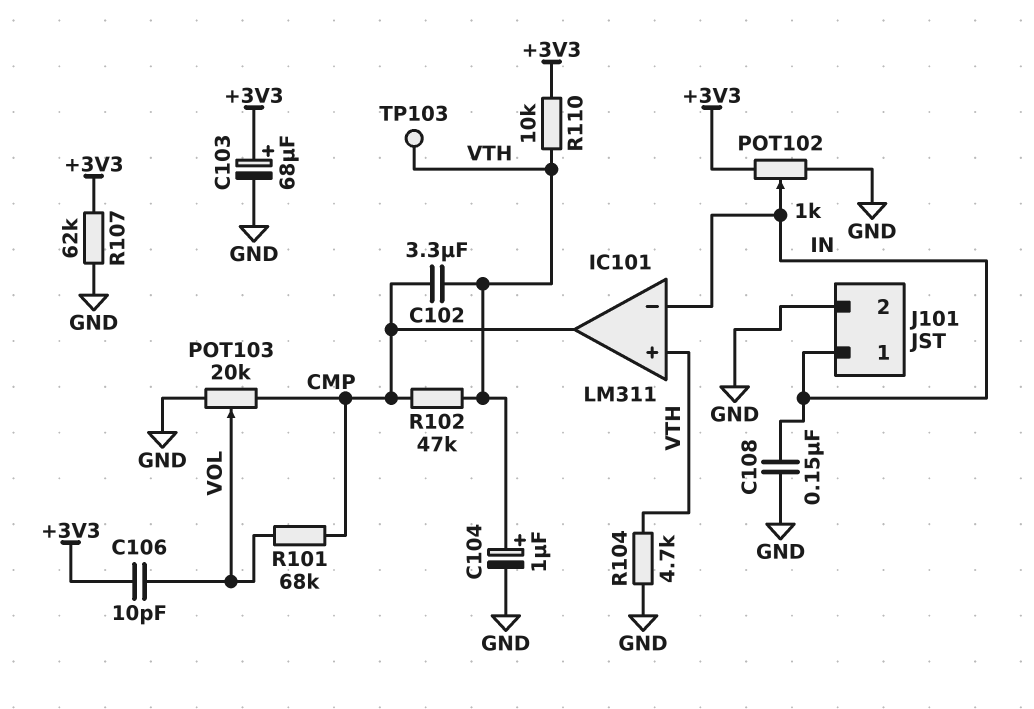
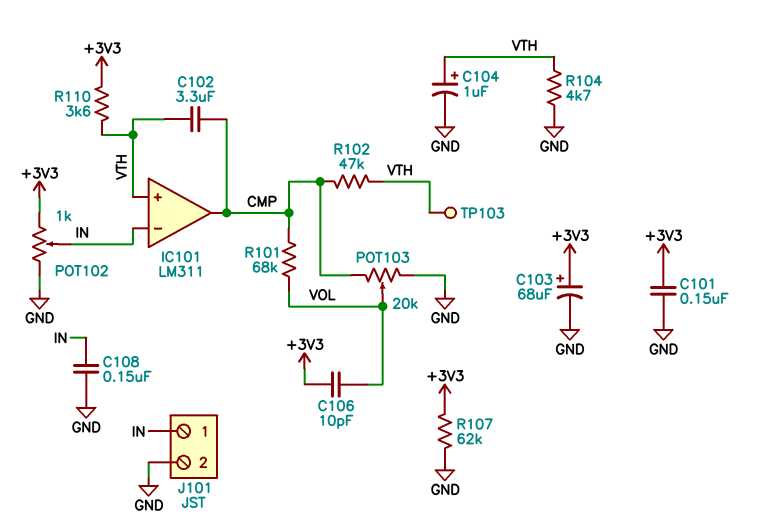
C101: none -> 150nF (+3V3, GND)
R110: 10k (+3V3, VTH) -> 3.6k (+3V3, VTH)

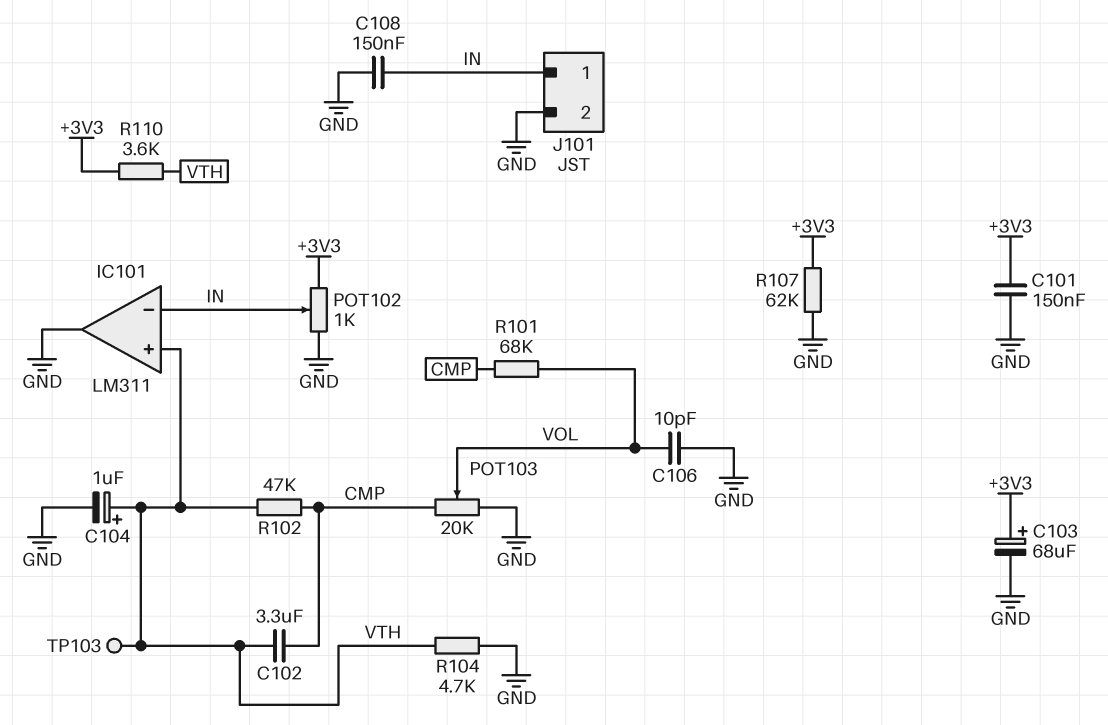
C106: 10pF (+3V3, VOL) -> 10pF (GND, VOL)
IC101 pin out: CMP -> GND

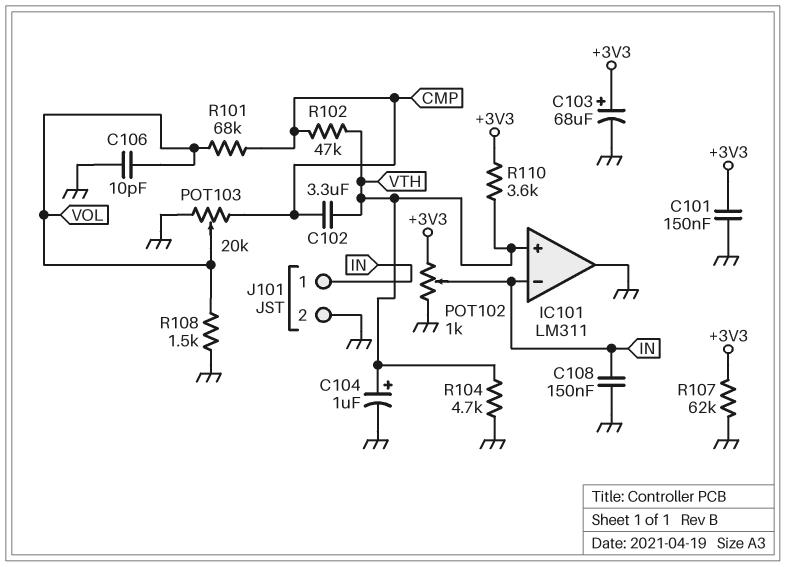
R108: none -> 1.5k (GND, VOL)
TP103: test point (VTH) -> none

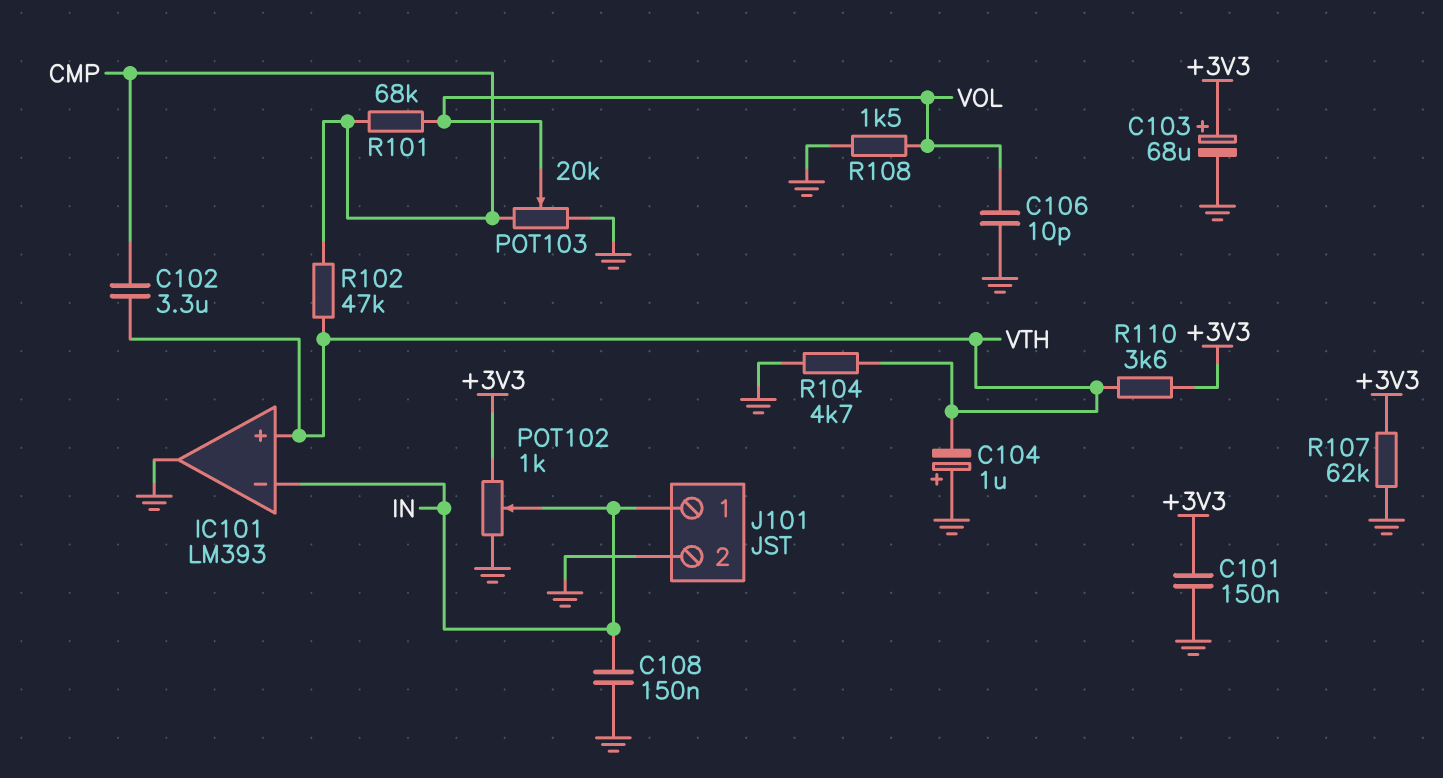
C104: 1uF (plus VTH, minus GND) -> 1uF (plus GND, minus VTH)
IC101: LM311 -> LM393

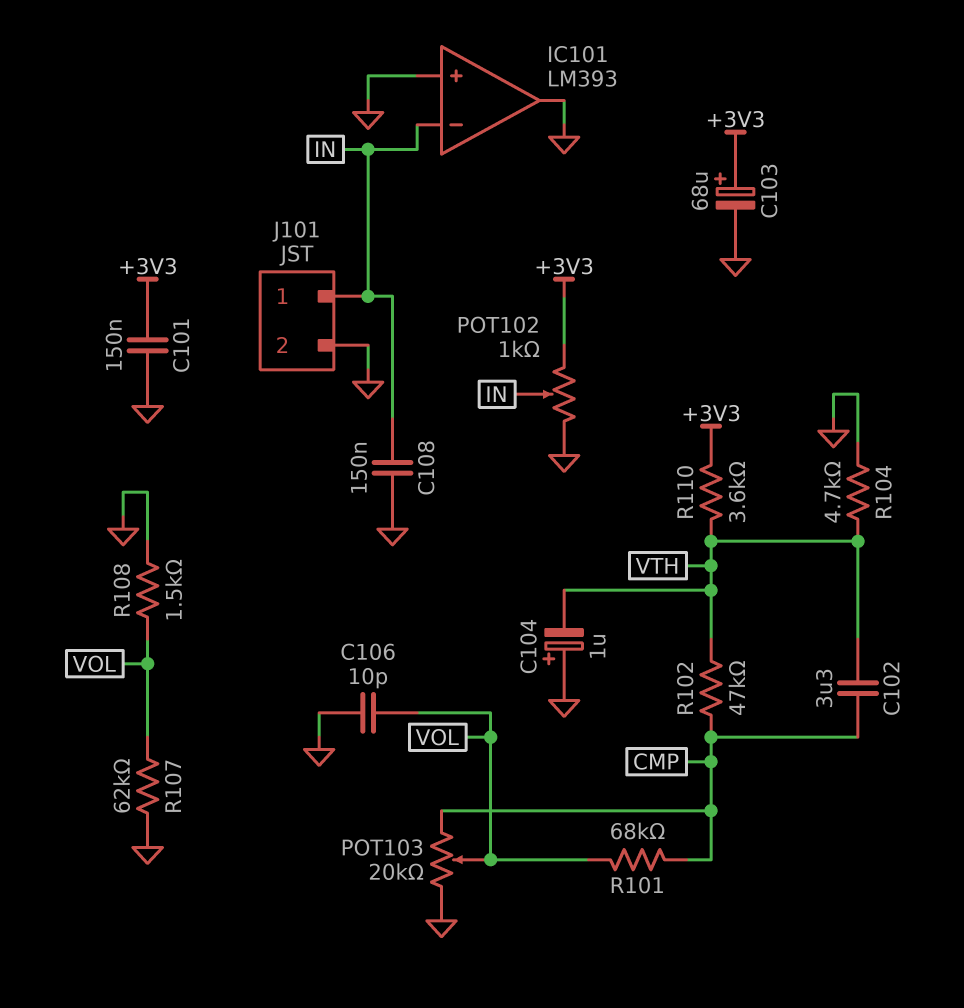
IC101 pin in+: VTH -> GND
R107: 62k (+3V3, GND) -> 62k (GND, VOL)

